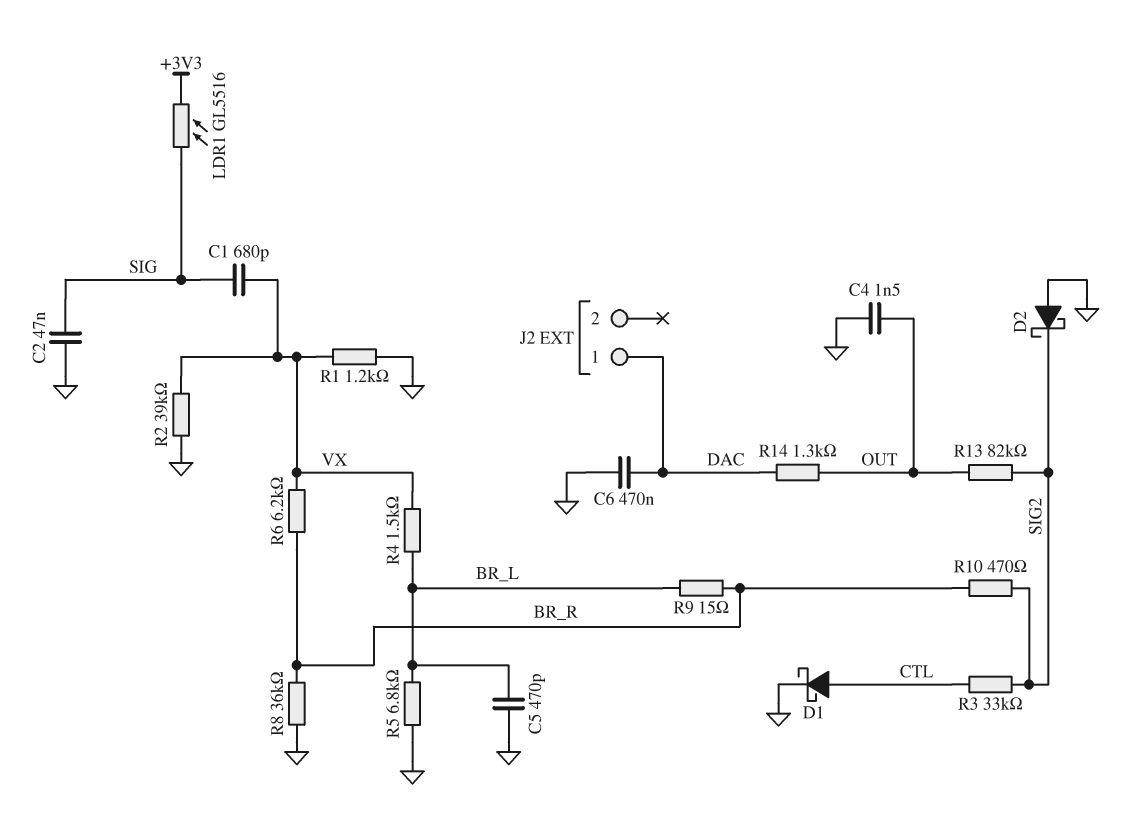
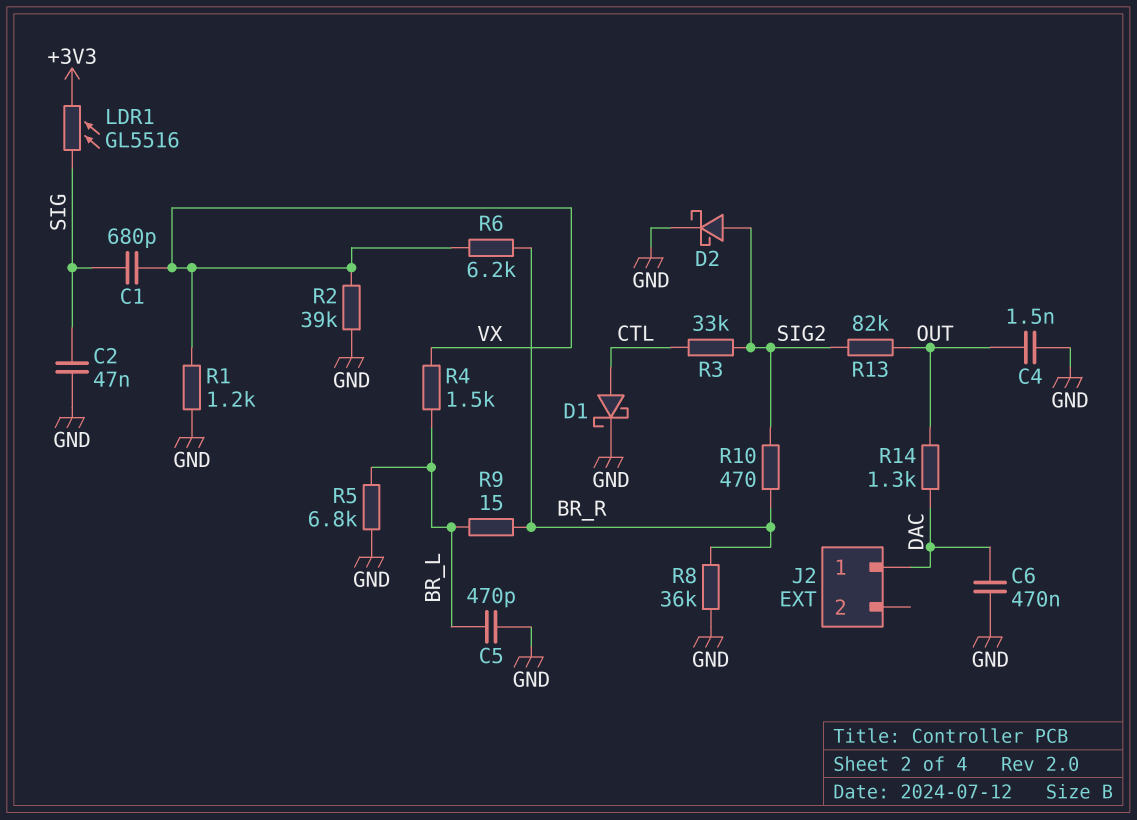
D2: schottky (A GND, K SIG2) -> schottky (A SIG2, K GND)

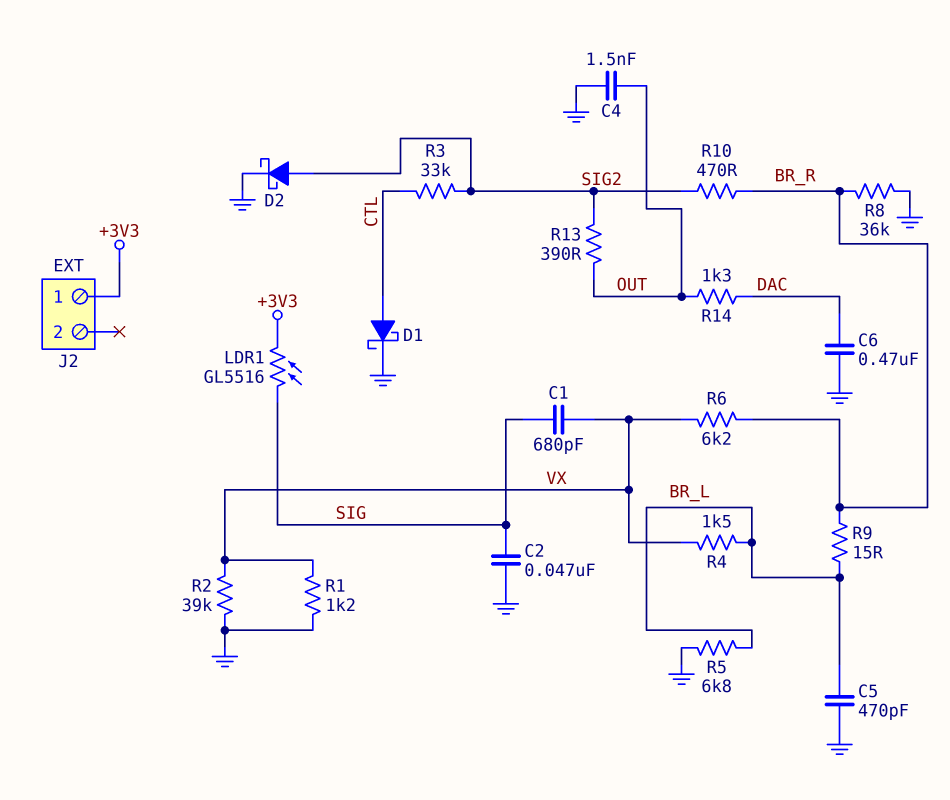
J2 pin 1: DAC -> +3V3
R13: 82k (OUT, SIG2) -> 390 (OUT, SIG2)

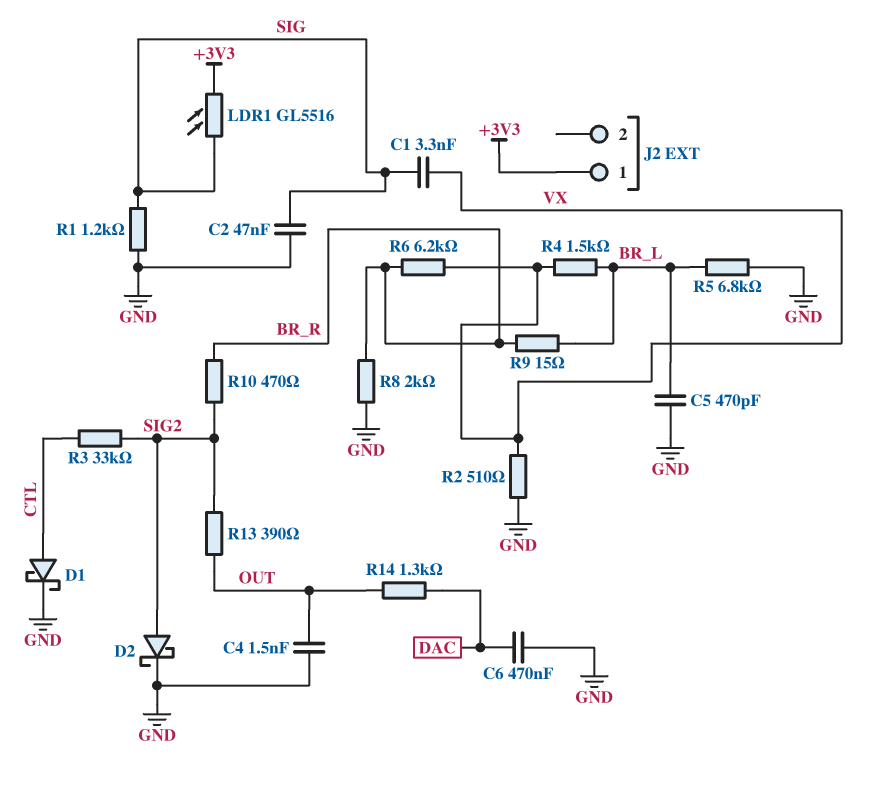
C1: 680pF (SIG, VX) -> 3.3nF (SIG, VX)
R1: 1.2k (GND, VX) -> 1.2k (GND, SIG)
R2: 39k (GND, VX) -> 510 (GND, VX)
R8: 36k (BR_R, GND) -> 2k (BR_R, GND)

